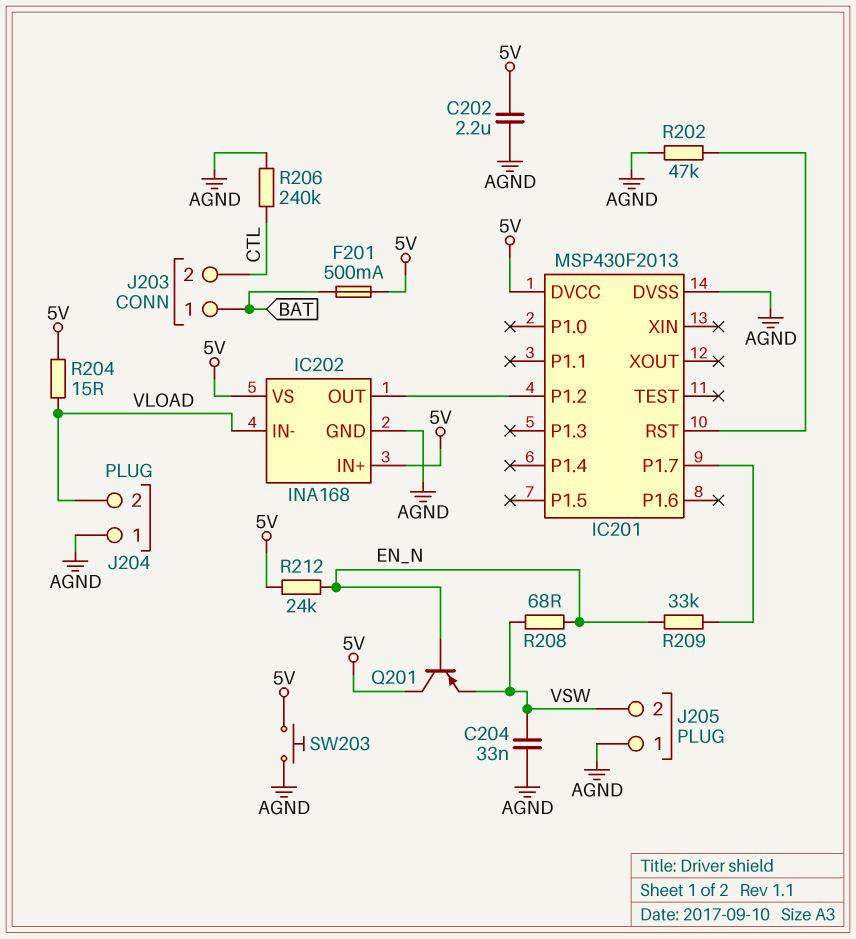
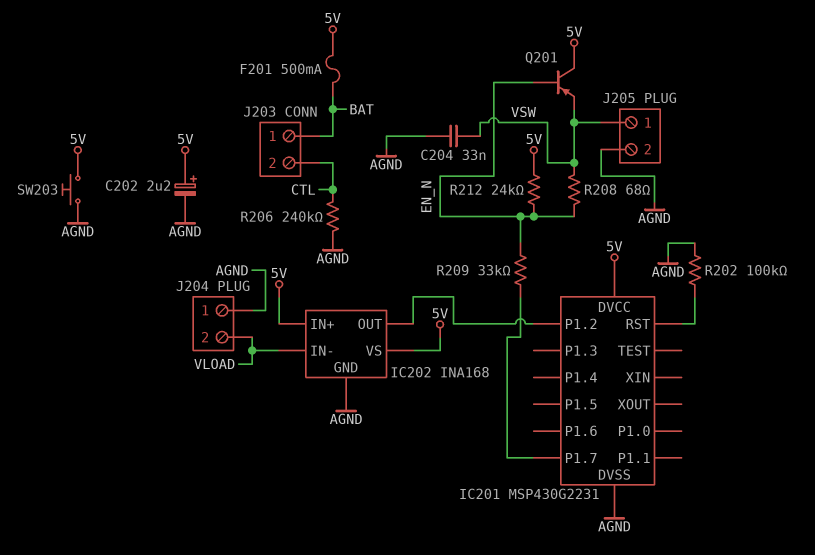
C202: 2.2uF (5V, AGND) -> 2.2uF (plus 5V, minus AGND)
IC201: MSP430F2013 -> MSP430G2231
J205 pin 1: AGND -> VSW
J205 pin 2: VSW -> AGND
R202: 47k (AGND, IC201/RST) -> 100k (AGND, IC201/RST)
R204: 15 (5V, VLOAD) -> none

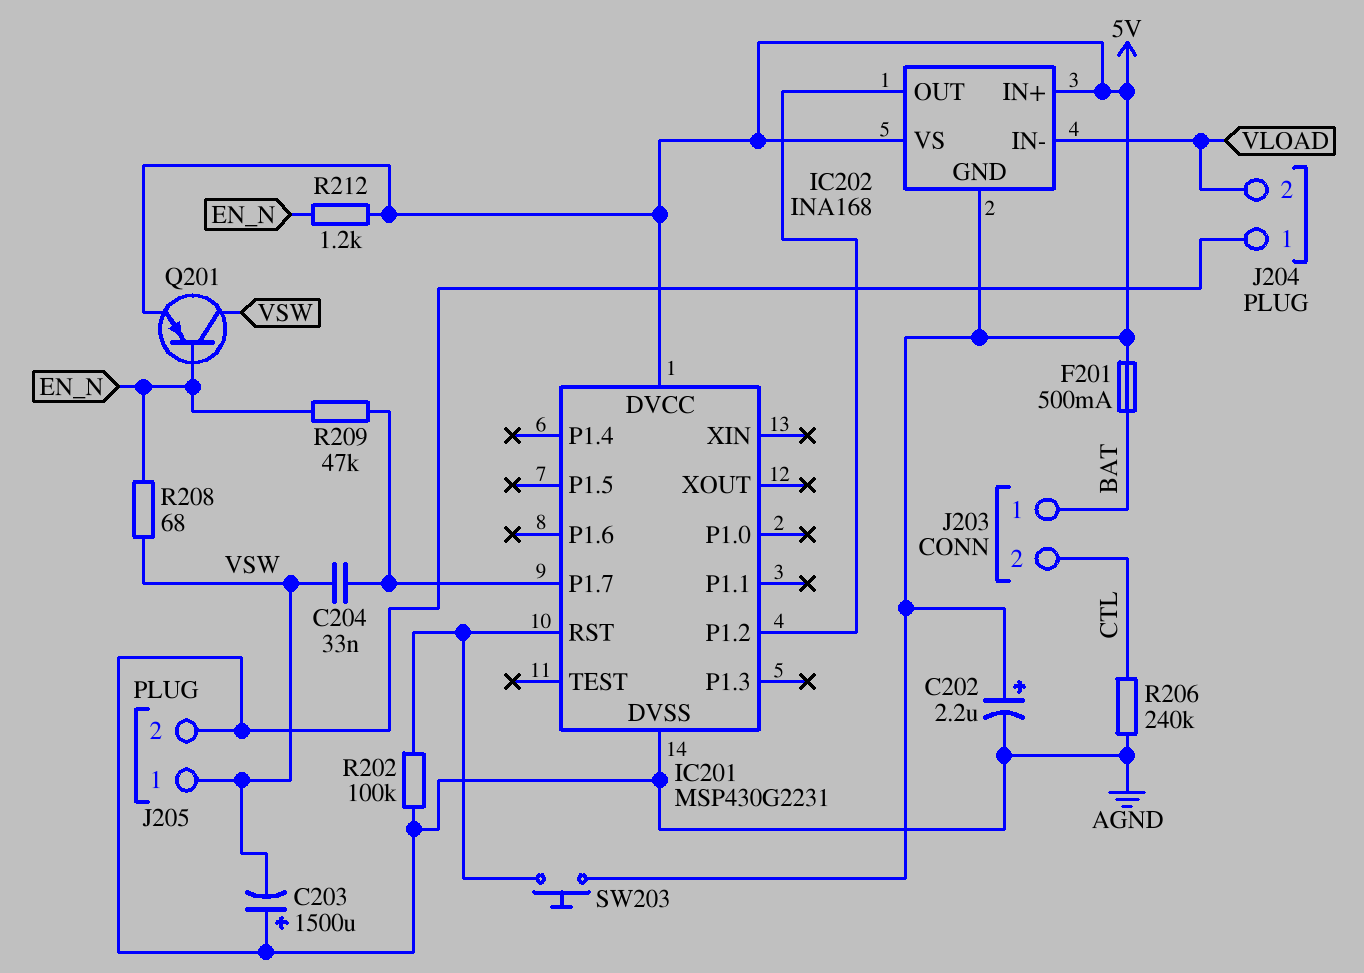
C203: none -> 1500uF (plus AGND, minus VSW)
C204: 33nF (AGND, VSW) -> 33nF (IC201/P1.7, VSW)
IC202 pin GND: AGND -> 5V
Q201: PNP (B EN_N, C 5V, E VSW) -> PNP (B EN_N, C VSW, E 5V)
R209: 33k (EN_N, IC201/P1.7) -> 47k (EN_N, IC201/P1.7)
R212: 24k (5V, EN_N) -> 1.2k (5V, EN_N)
SW203: button (5V, AGND) -> button (5V, IC201/RST)

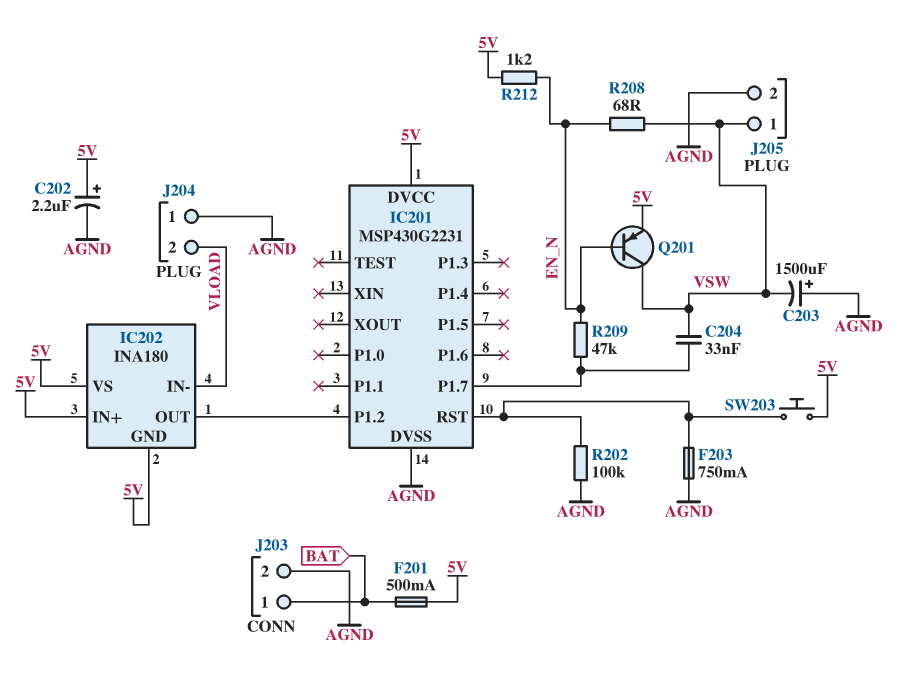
F203: none -> 750mA (AGND, IC201/RST)
IC202: INA168 -> INA180
J203 pin 2: CTL -> AGND
R206: 240k (AGND, CTL) -> none

